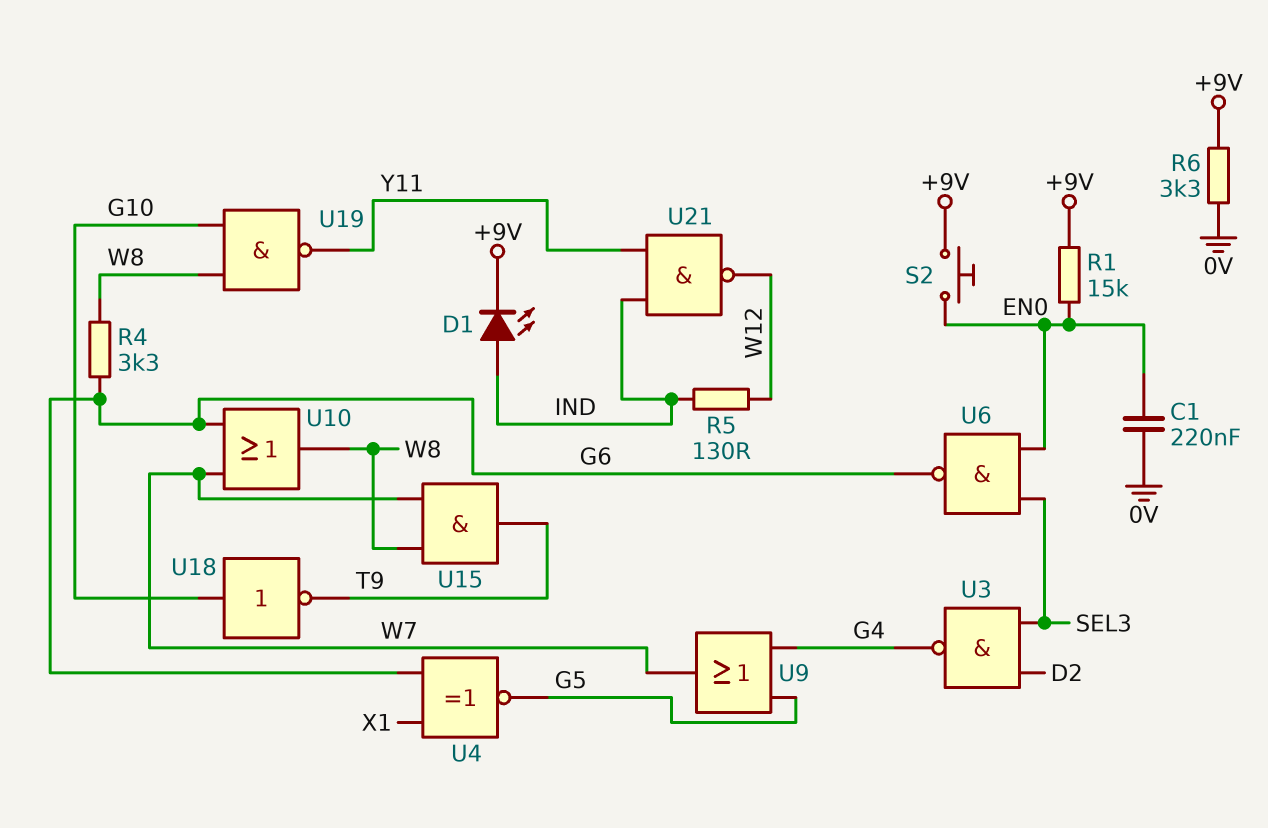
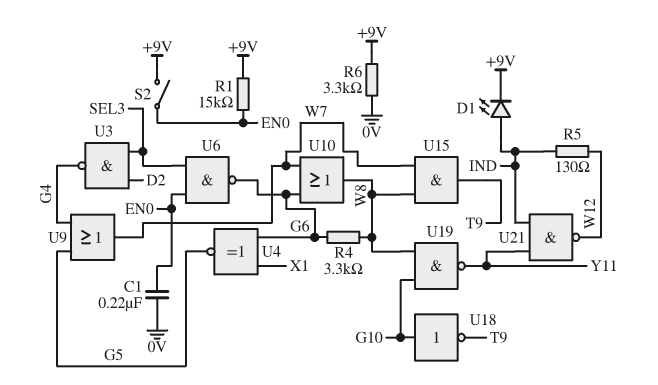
S2: button (+9V, EN0) -> switch (+9V, EN0)

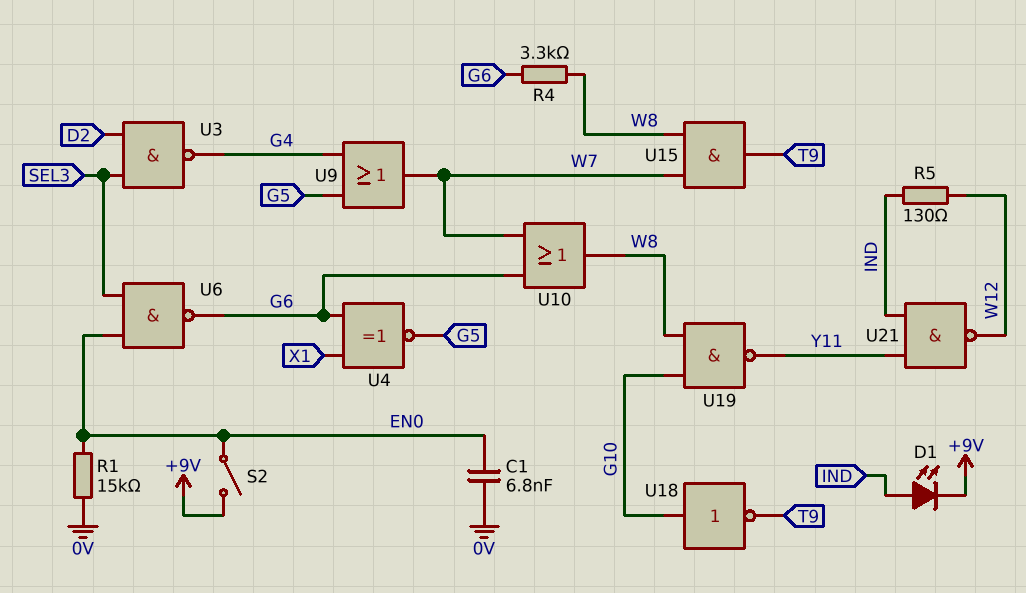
C1: 220nF (0V, EN0) -> 6.8nF (0V, EN0)
R1: 15k (+9V, EN0) -> 15k (0V, EN0)
R6: 3.3k (+9V, 0V) -> none

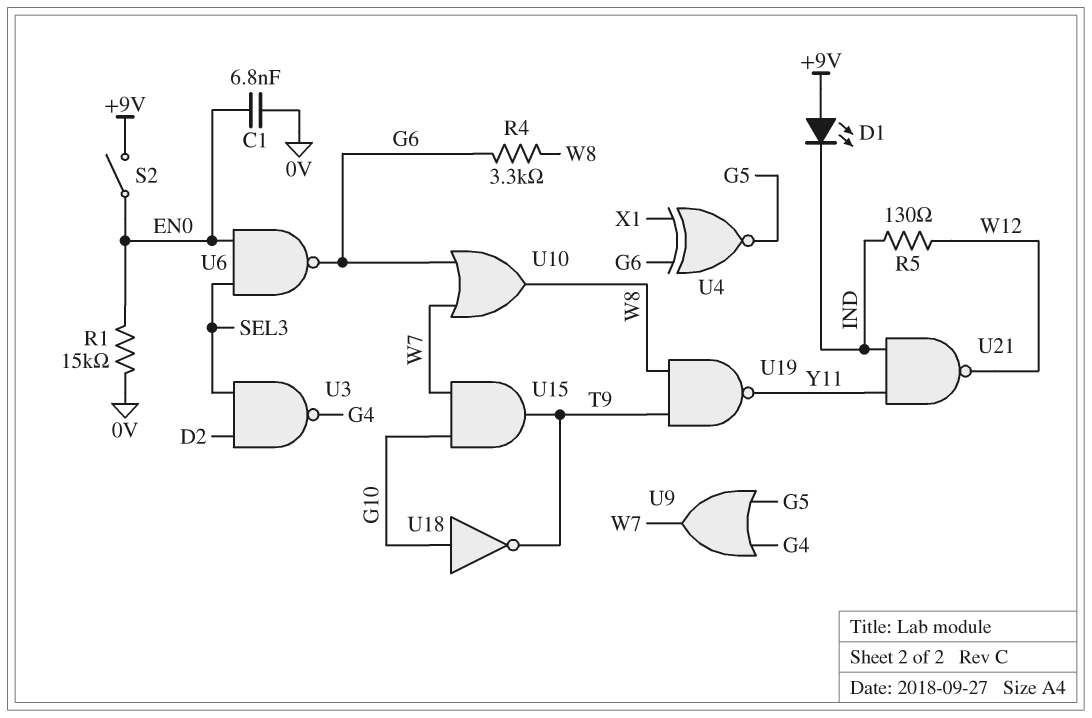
D1: LED (A IND, K +9V) -> LED (A +9V, K IND)
U15: AND (in W7, in W8, out T9) -> AND (in G10, in W7, out T9)
U19: NAND (in G10, in W8, out Y11) -> NAND (in T9, in W8, out Y11)

